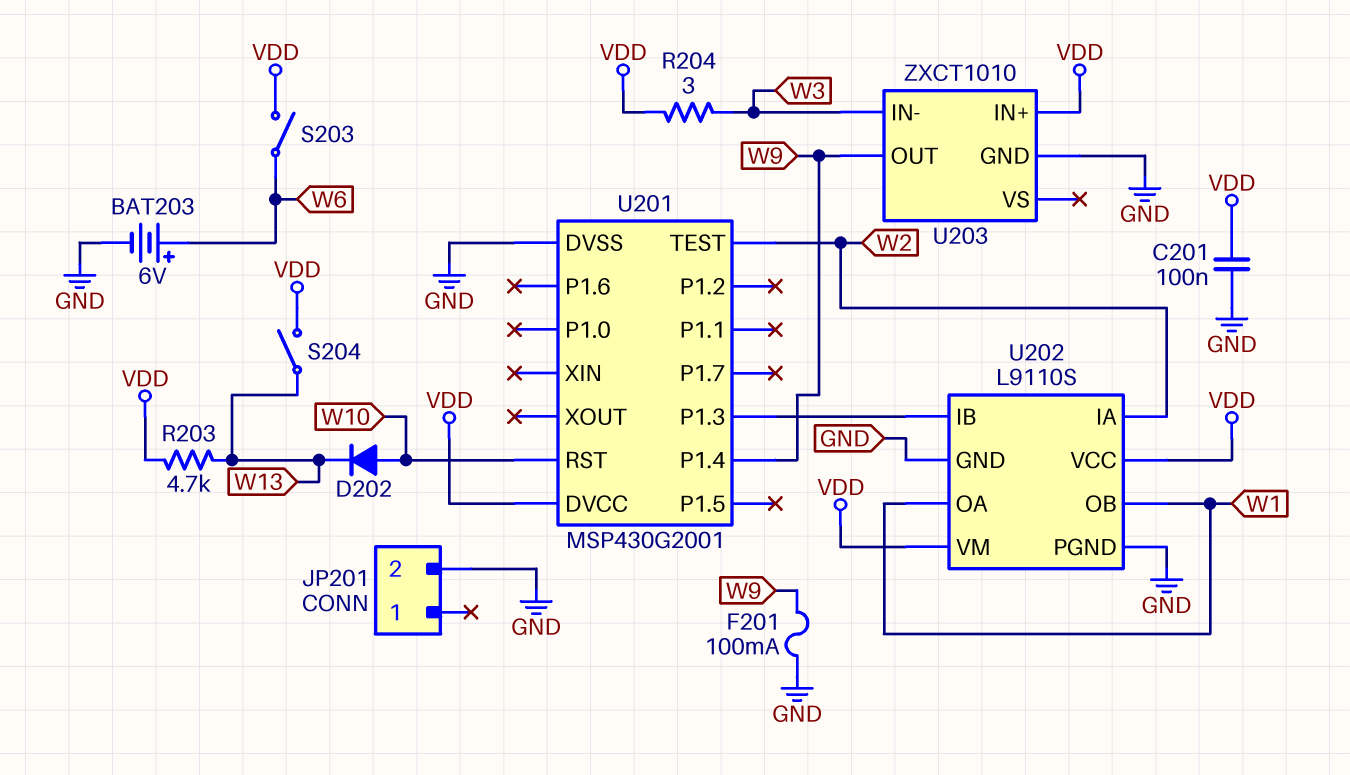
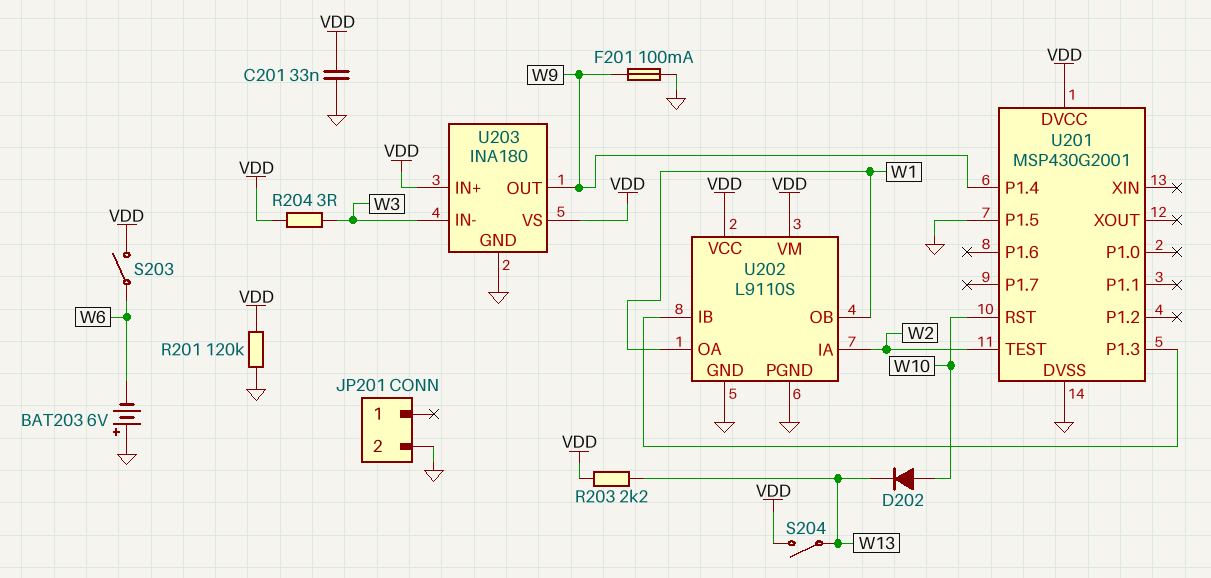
BAT203: 6V (plus W6, minus GND) -> 6V (plus GND, minus W6)
C201: 100nF (GND, VDD) -> 33nF (GND, VDD)
R201: none -> 120k (GND, VDD)
R203: 4.7k (VDD, W13) -> 2.2k (VDD, W13)
U201 pin P1.5: none -> GND
U203: ZXCT1010 -> INA180
U203 pin VS: none -> VDD

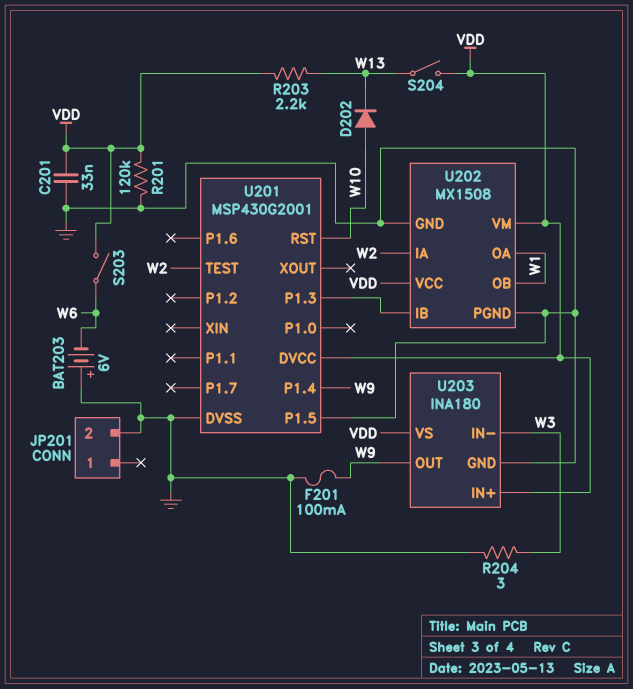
R204: 3 (VDD, W3) -> 3 (GND, W3)
U202: L9110S -> MX1508

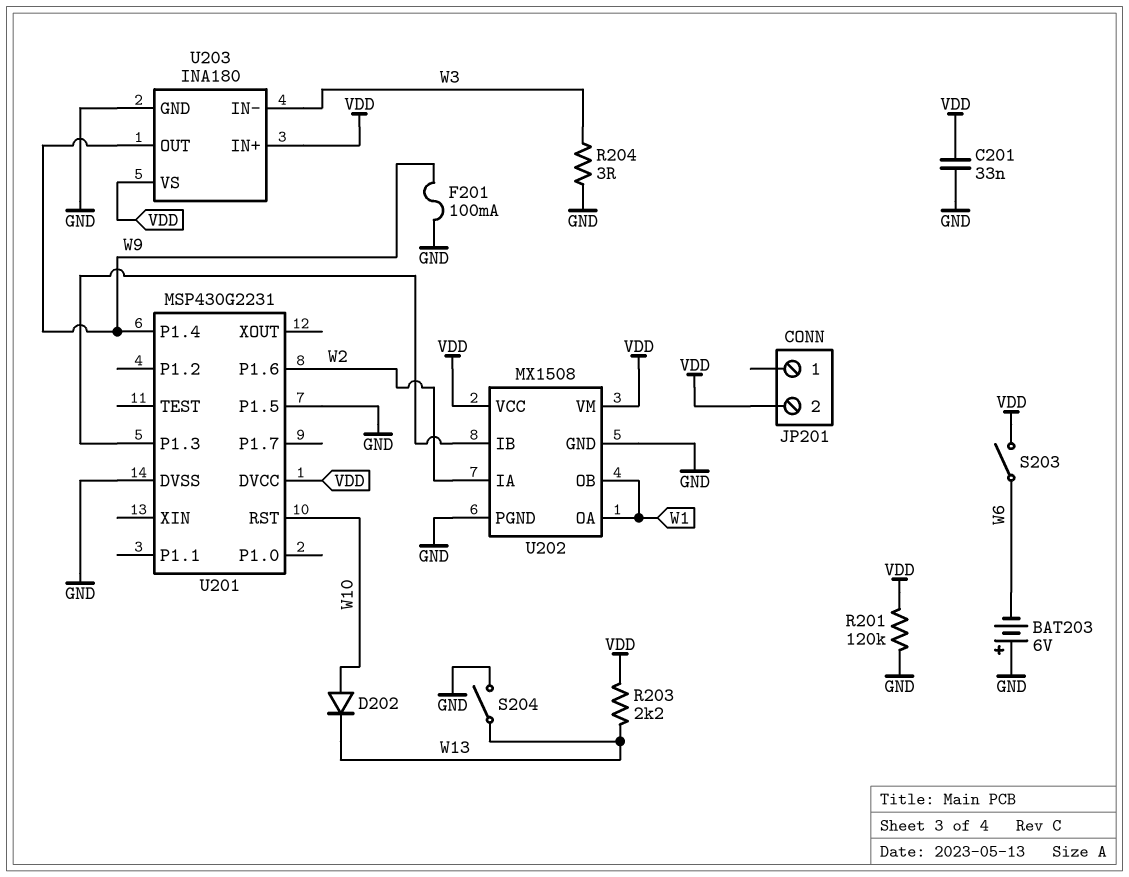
JP201 pin 2: GND -> VDD
S204: switch (VDD, W13) -> switch (GND, W13)
U201: MSP430G2001 -> MSP430G2231
U201 pin P1.6: none -> W2
U201 pin TEST: W2 -> none

